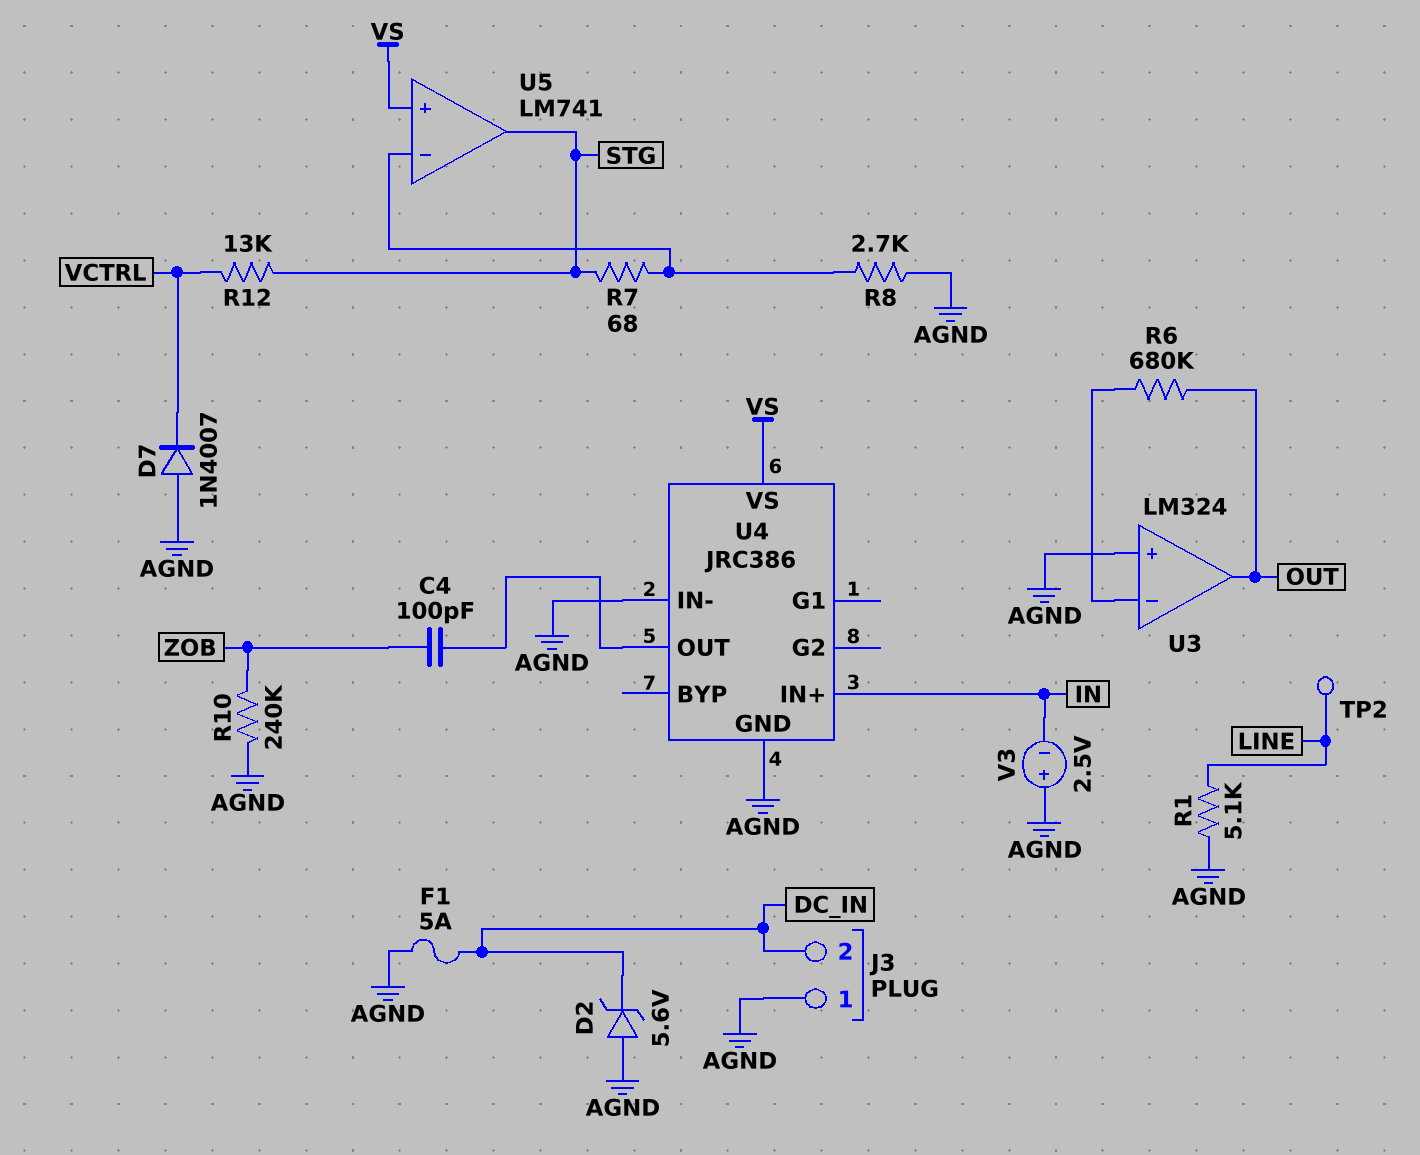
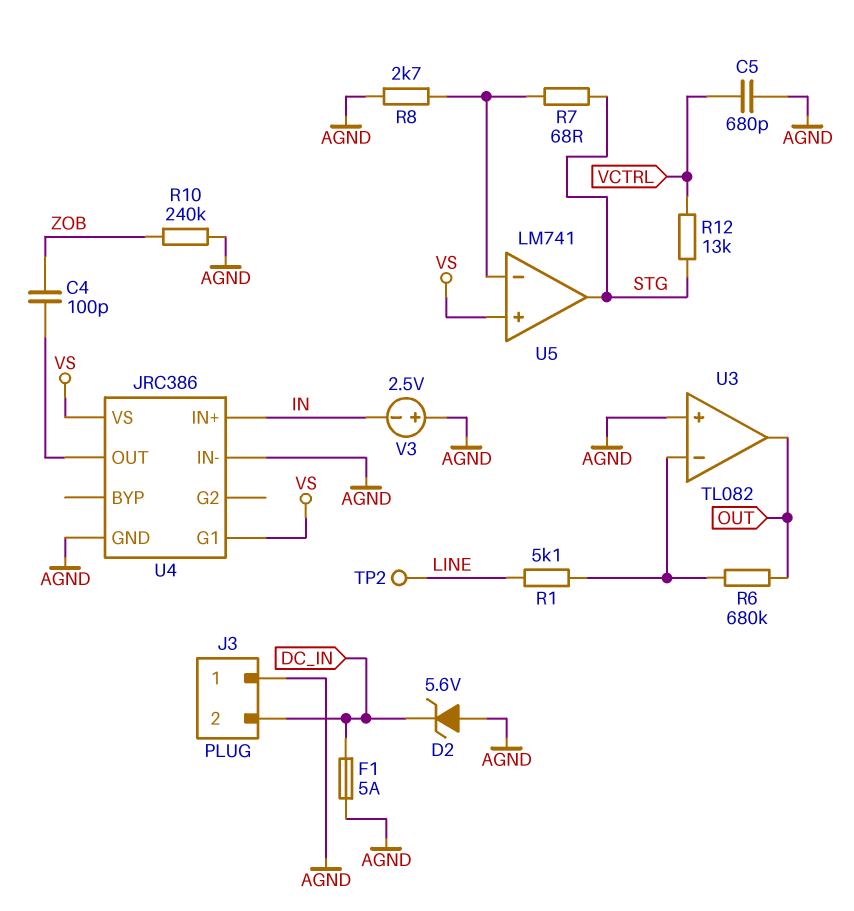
C5: none -> 680pF (AGND, VCTRL)
D7: diode 1N4007 (A AGND, K VCTRL) -> none
R1: 5.1k (AGND, LINE) -> 5.1k (LINE, U3/in-)
U3: LM324 -> TL082
U4 pin G1: none -> VS

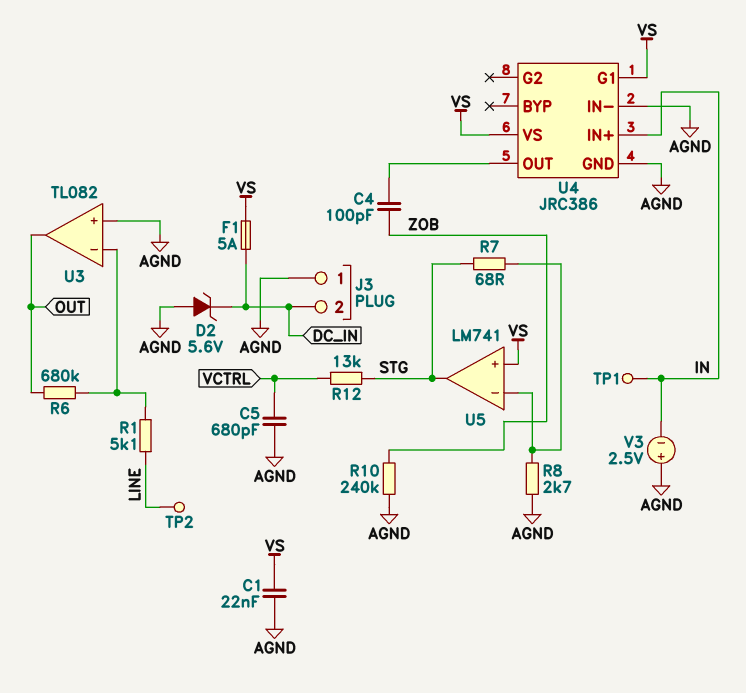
C1: none -> 22nF (AGND, VS)
F1: 5A (AGND, DC_IN) -> 5A (DC_IN, VS)
TP1: none -> test point (IN)

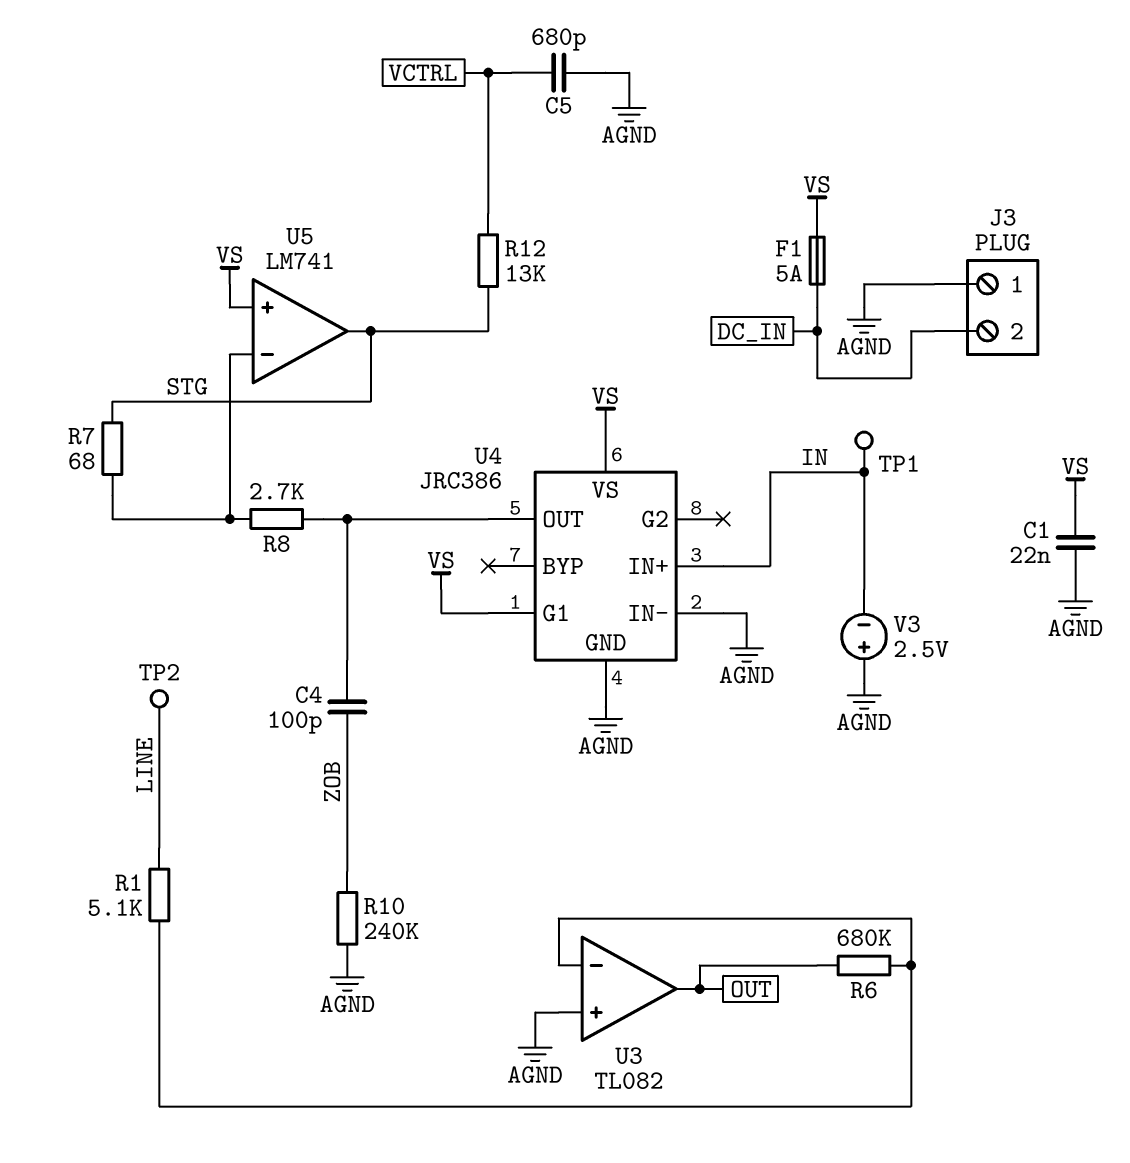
D2: zener 5.6V (A AGND, K DC_IN) -> none
R8: 2.7k (AGND, U5/in-) -> 2.7k (U4/OUT, U5/in-)

